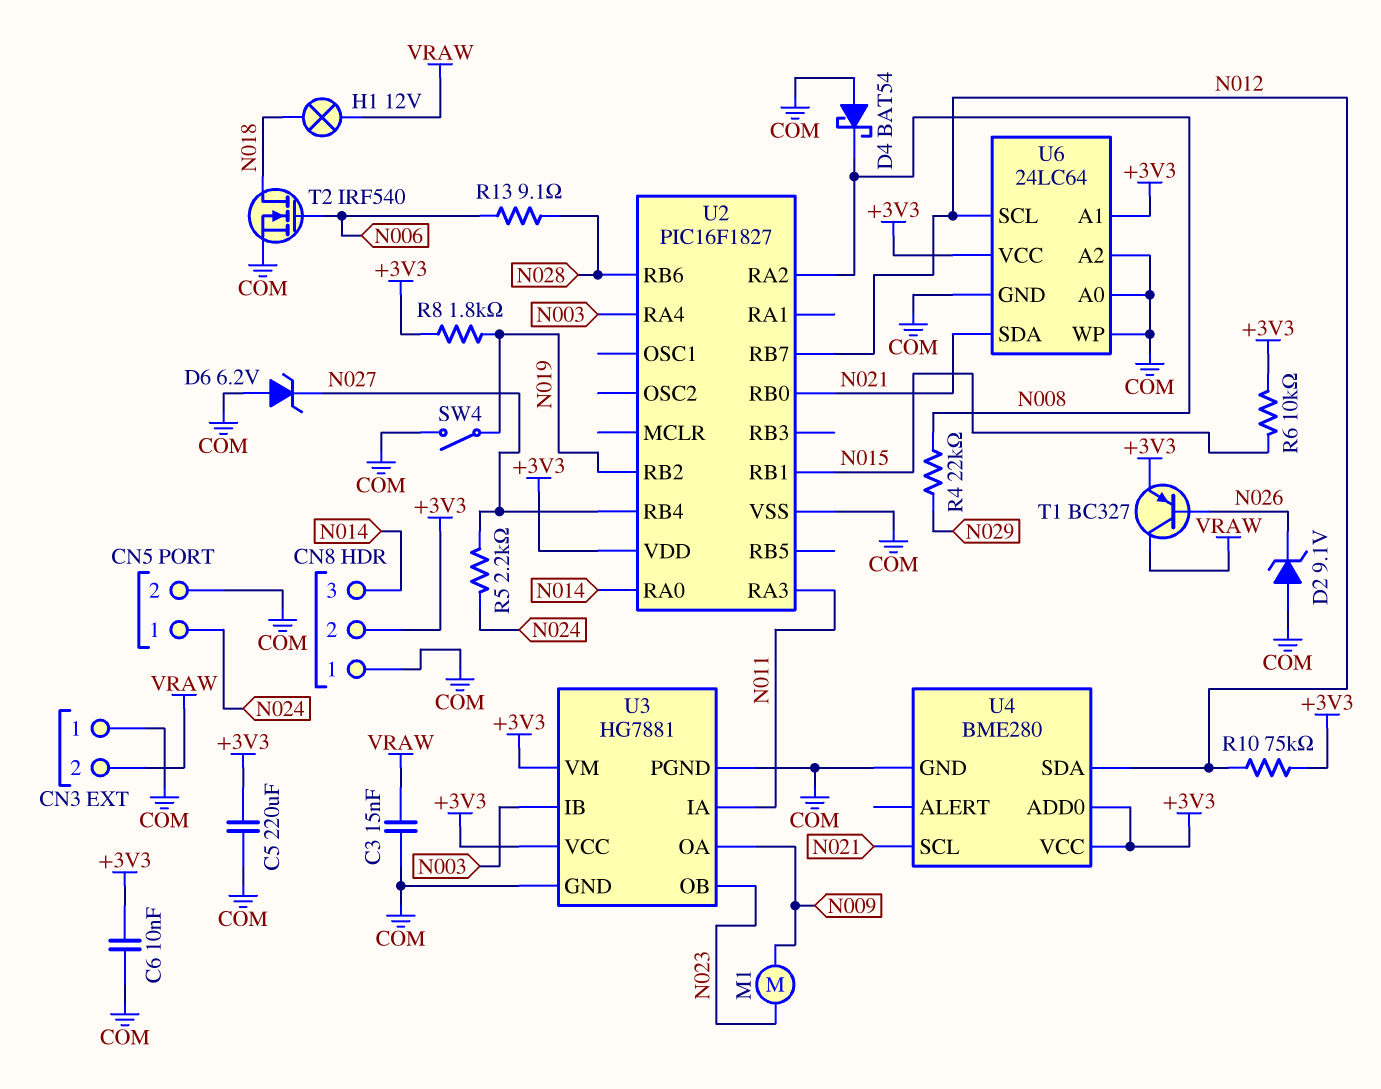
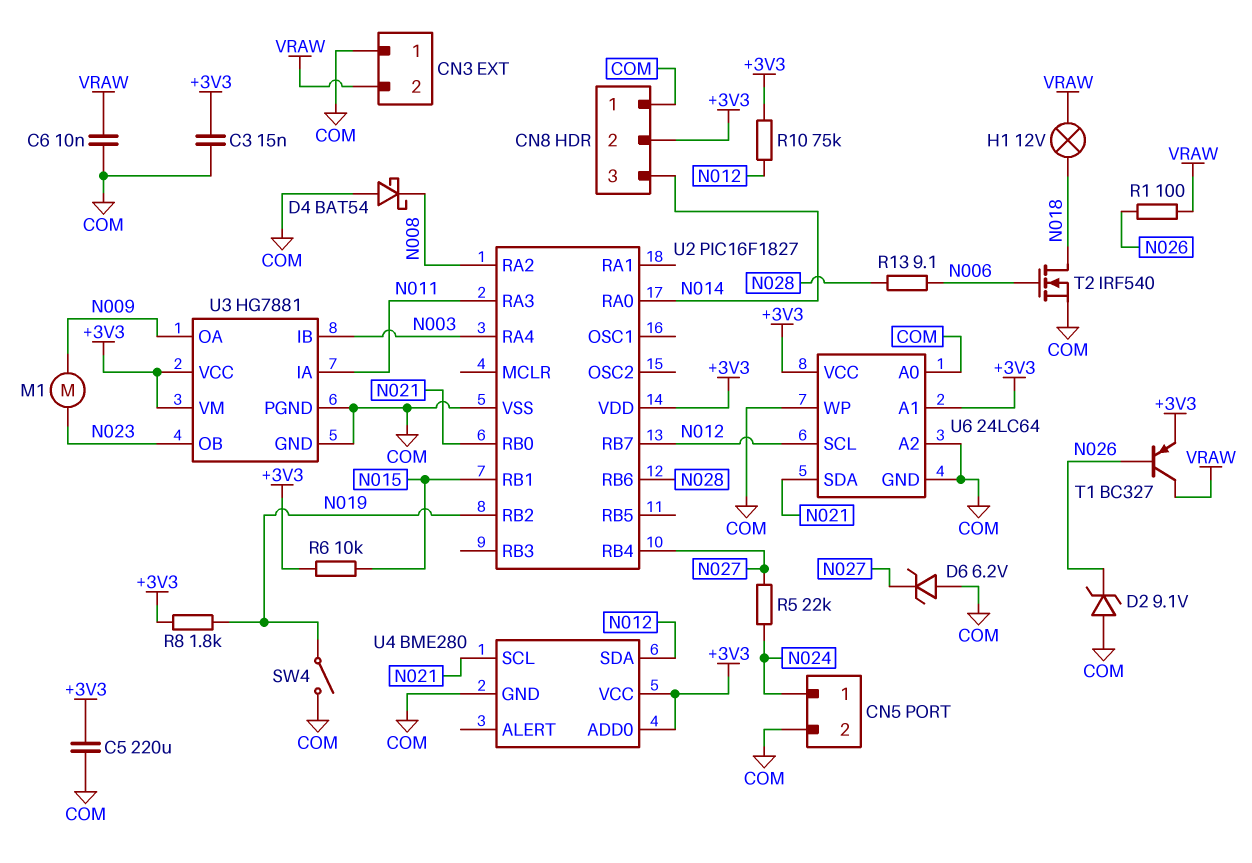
C3: 15nF (COM, VRAW) -> 15nF (+3V3, COM)
C6: 10nF (+3V3, COM) -> 10nF (COM, VRAW)
R1: none -> 100 (N026, VRAW)
R4: 22k (N008, N029) -> none
R5: 2.2k (N024, N027) -> 22k (N024, N027)

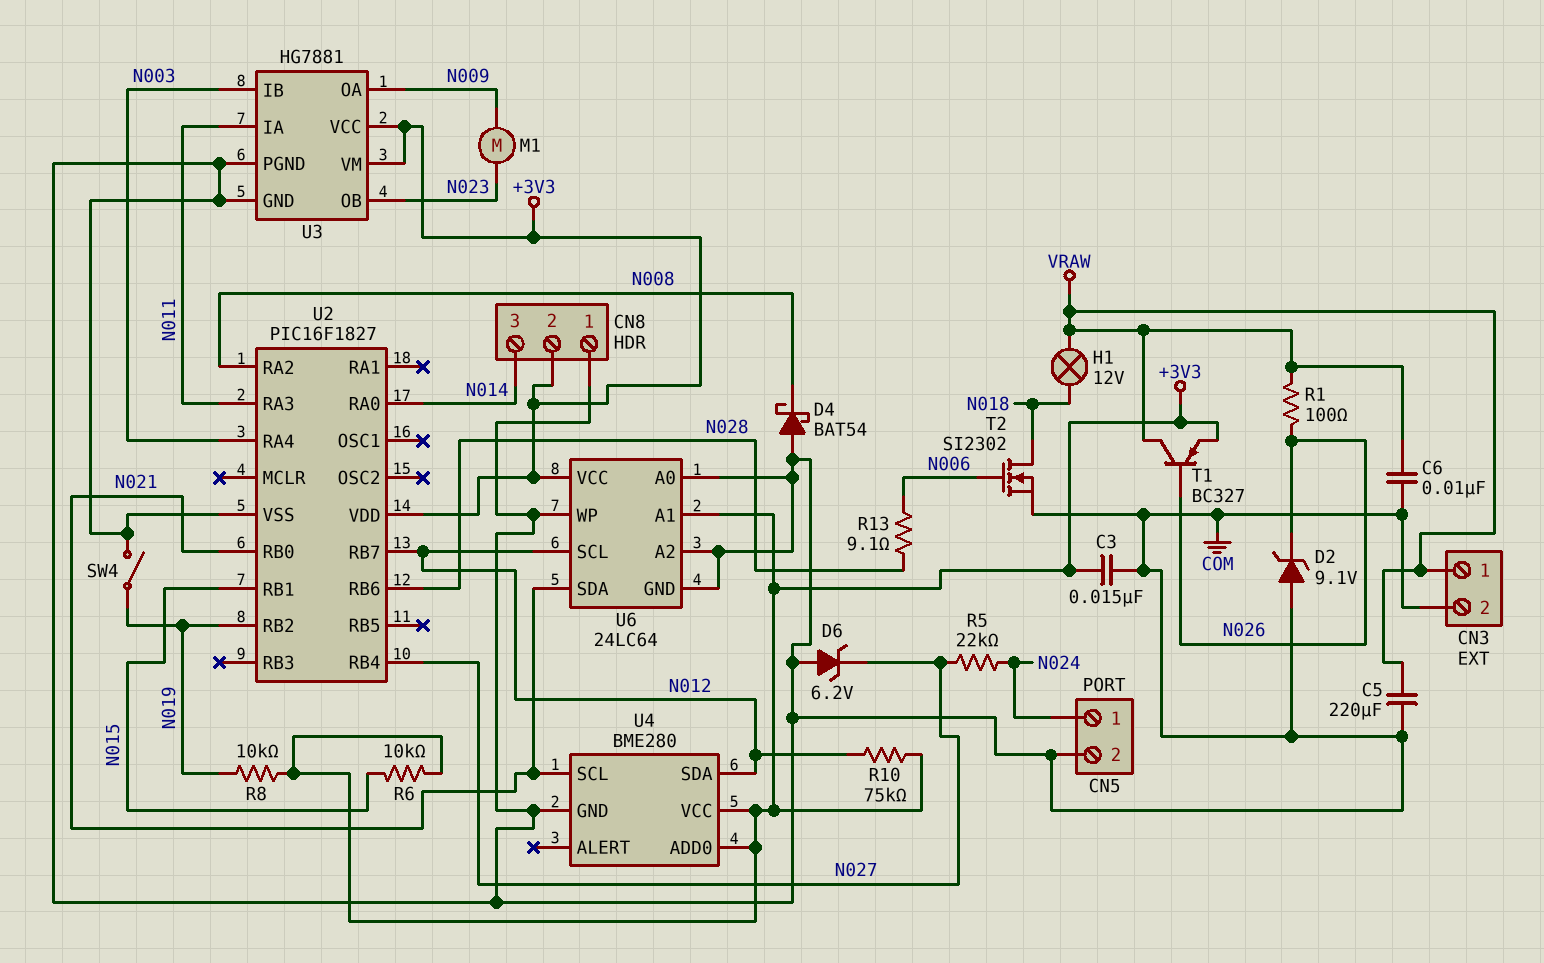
C5: 220uF (+3V3, COM) -> 220uF (COM, VRAW)
CN3 pin 1: COM -> VRAW
CN3 pin 2: VRAW -> COM
R8: 1.8k (+3V3, N019) -> 10k (+3V3, N019)
T2: NMOS IRF540 (G N006, D N018, S COM) -> NMOS SI2302 (G N006, D N018, S COM)

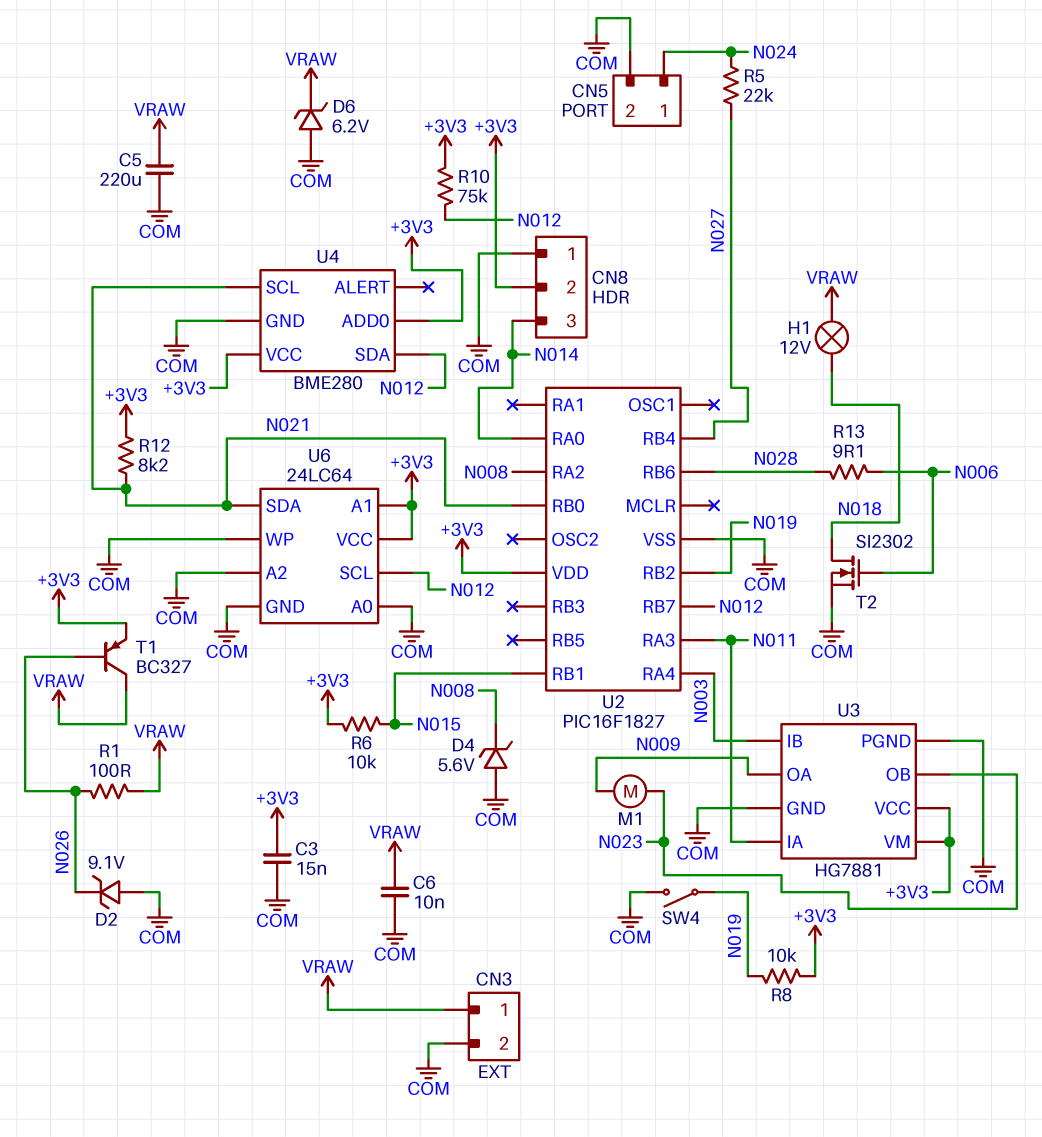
D4: schottky BAT54 (A COM, K N008) -> zener 5.6V (A COM, K N008)
D6: zener 6.2V (A COM, K N027) -> zener 6.2V (A COM, K VRAW)
R12: none -> 8.2k (+3V3, N021)

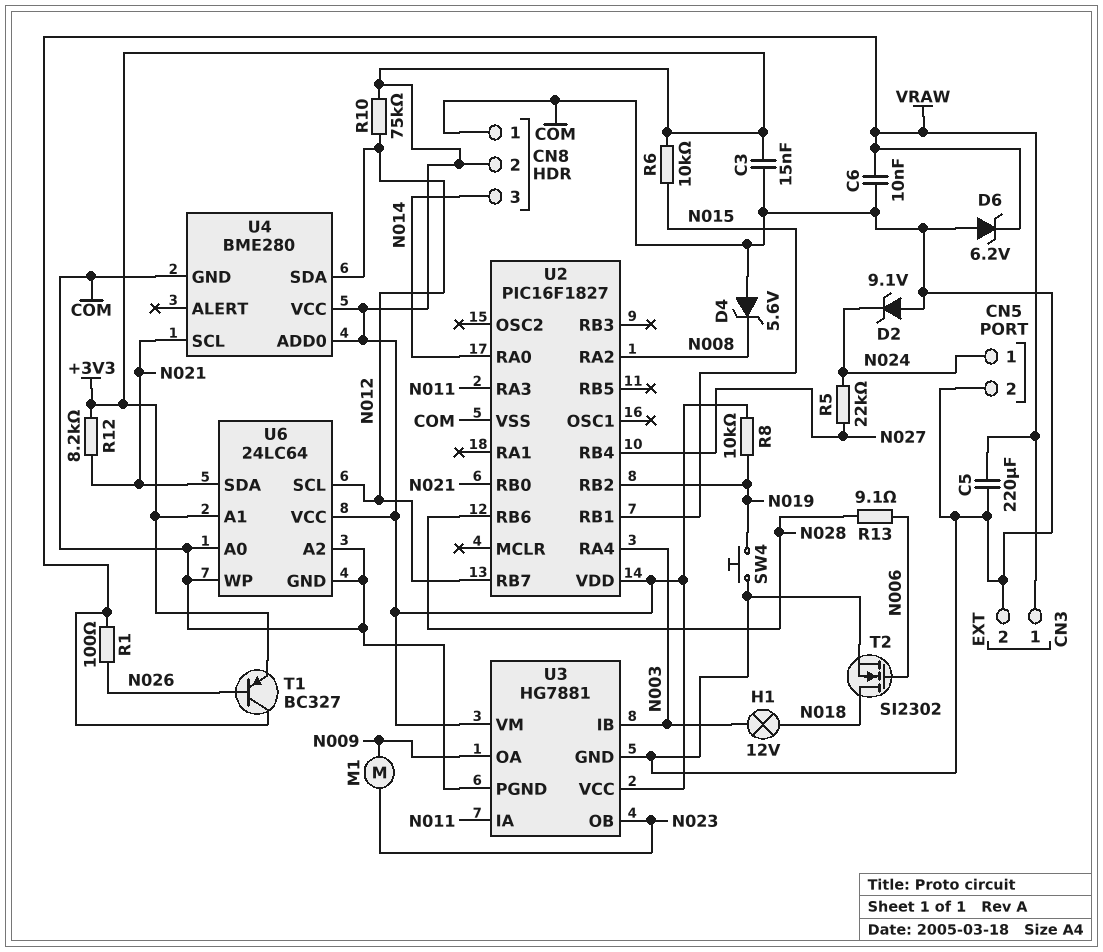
D2: zener 9.1V (A COM, K N026) -> zener 9.1V (A COM, K N024)
H1: lamp 12V (N018, VRAW) -> lamp 12V (N003, N018)
SW4: switch (COM, N019) -> button (COM, N019)

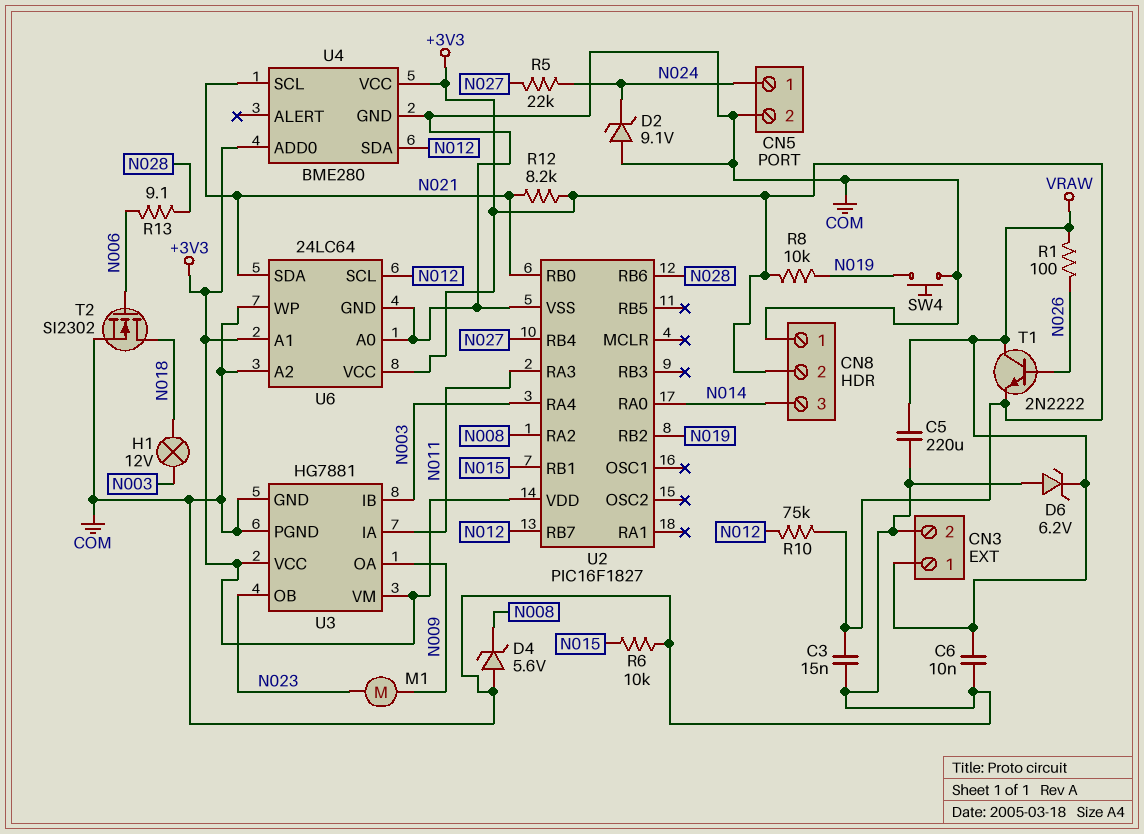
R6: 10k (+3V3, N015) -> 10k (COM, N015)
T1: PNP BC327 (B N026, C VRAW, E +3V3) -> NPN 2N2222 (B N026, C VRAW, E +3V3)

